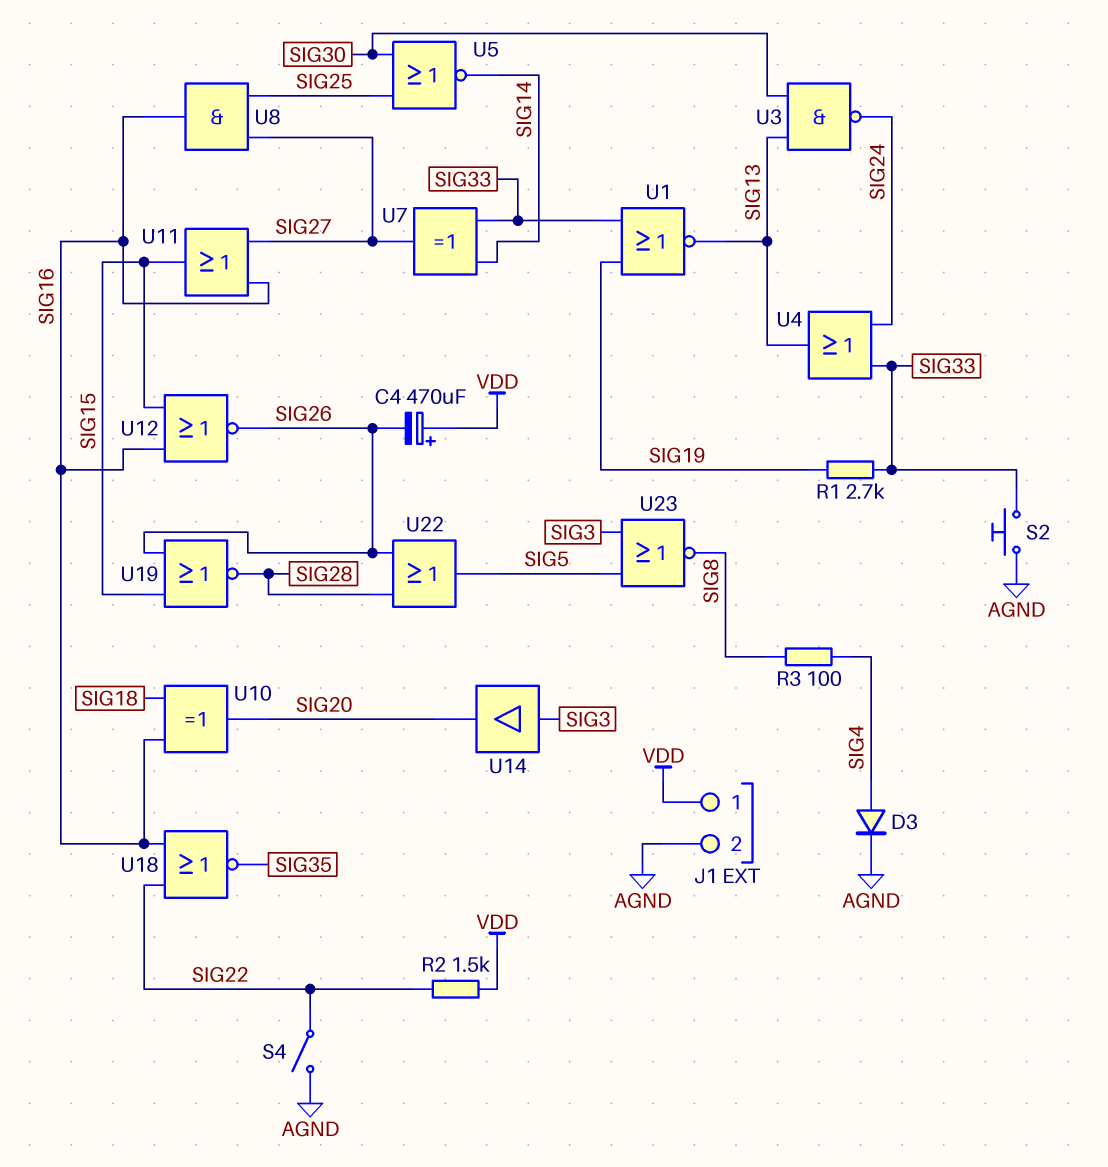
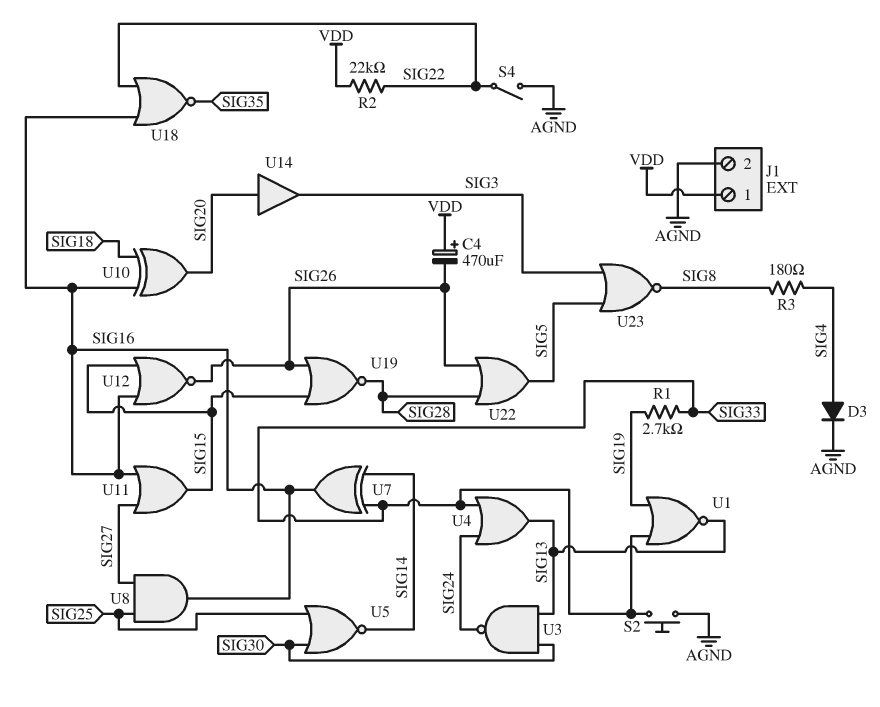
R2: 1.5k (SIG22, VDD) -> 22k (SIG22, VDD)
R3: 100 (SIG4, SIG8) -> 180 (SIG4, SIG8)
U7: XOR (in SIG14, in SIG33, out SIG27) -> XOR (in SIG14, in SIG33, out SIG16)
U14: buffer (in SIG3, out SIG20) -> buffer (in SIG20, out SIG3)

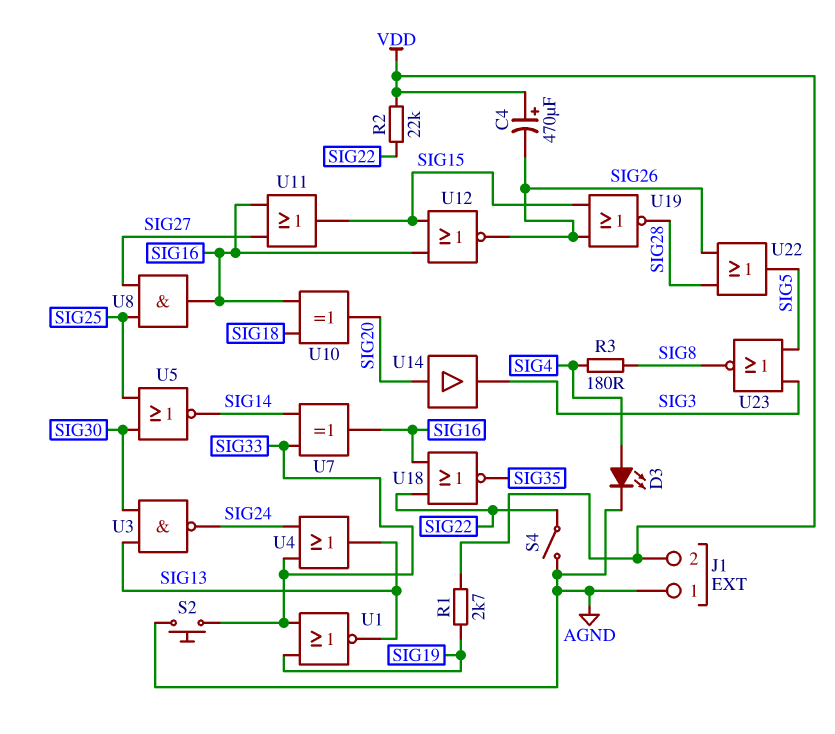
D3: diode (A SIG4, K AGND) -> LED (A SIG4, K AGND)
J1 pin 1: VDD -> AGND
J1 pin 2: AGND -> VDD
R1: 2.7k (SIG19, SIG33) -> 2.7k (SIG19, VDD)

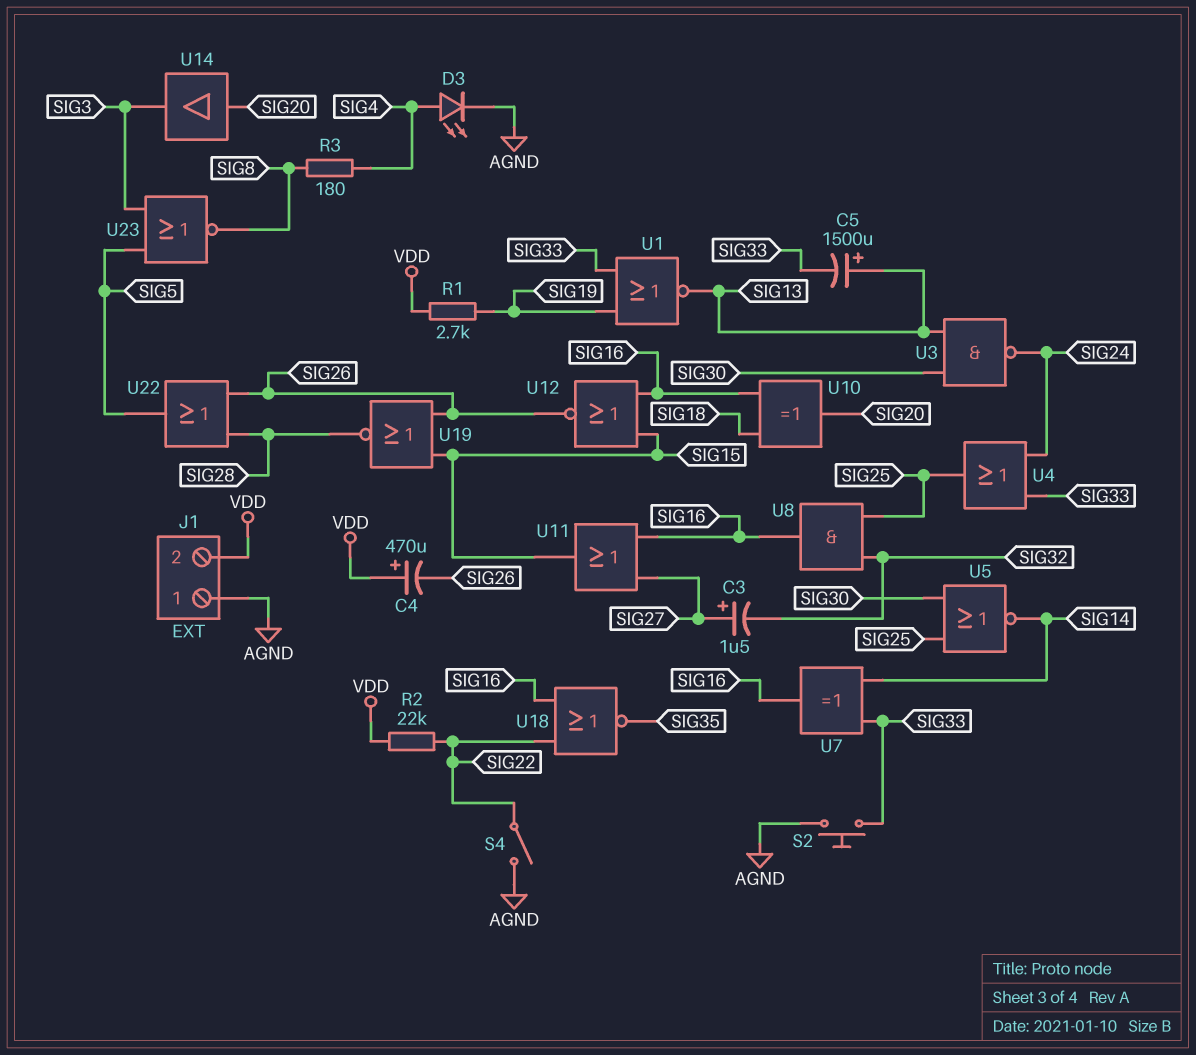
C3: none -> 1.5uF (plus SIG27, minus SIG32)
C5: none -> 1500uF (plus SIG13, minus SIG33)
U4: OR (in SIG24, in SIG33, out SIG13) -> OR (in SIG24, in SIG33, out SIG25)
U8: AND (in SIG25, in SIG27, out SIG16) -> AND (in SIG25, in SIG32, out SIG16)

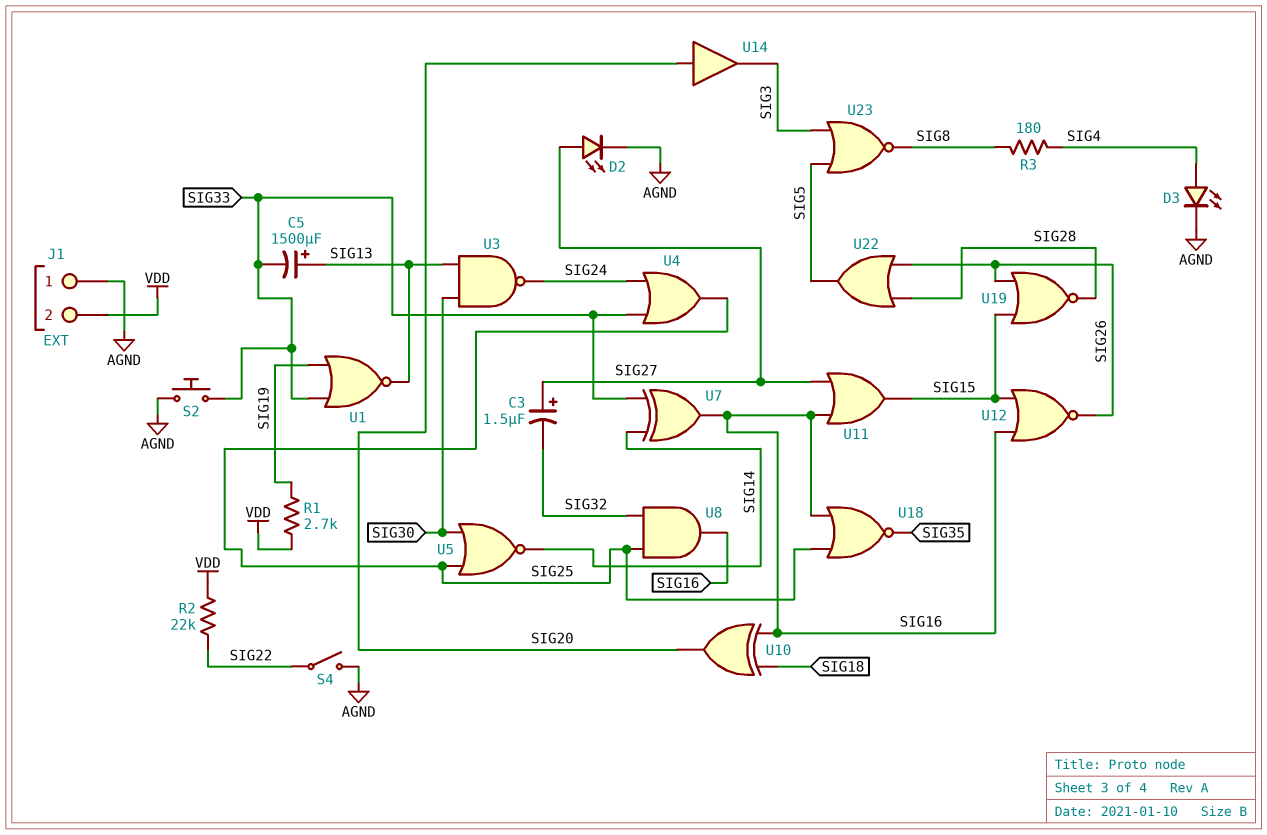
C4: 470uF (plus VDD, minus SIG26) -> none
D2: none -> LED (A SIG27, K AGND)
U18: NOR (in SIG16, in SIG22, out SIG35) -> NOR (in SIG16, in SIG25, out SIG35)

